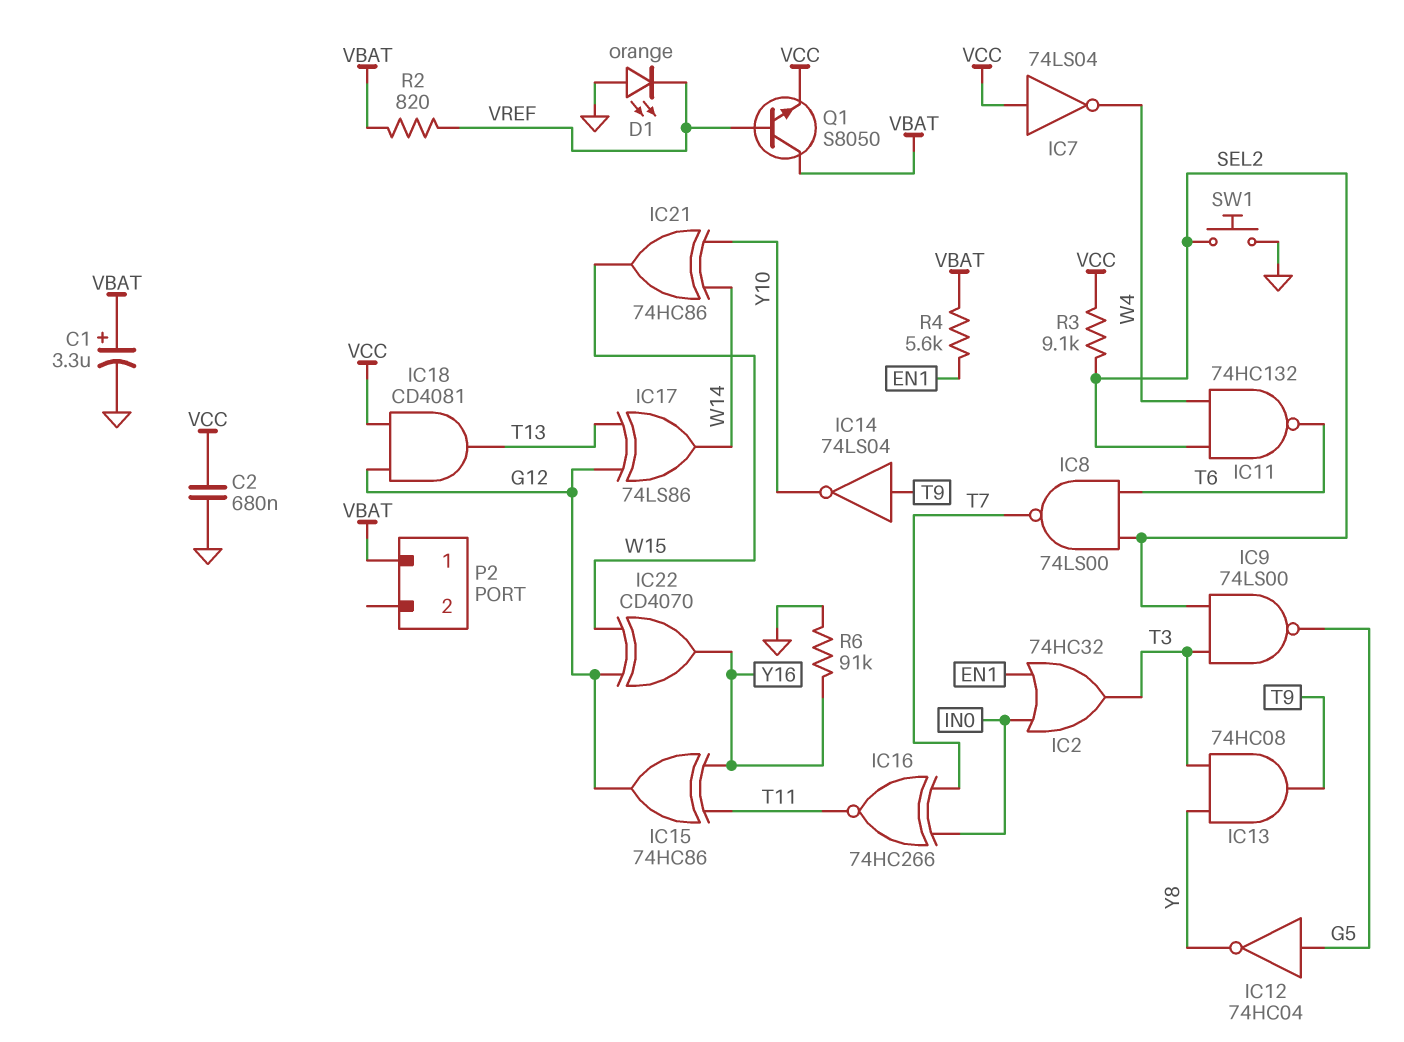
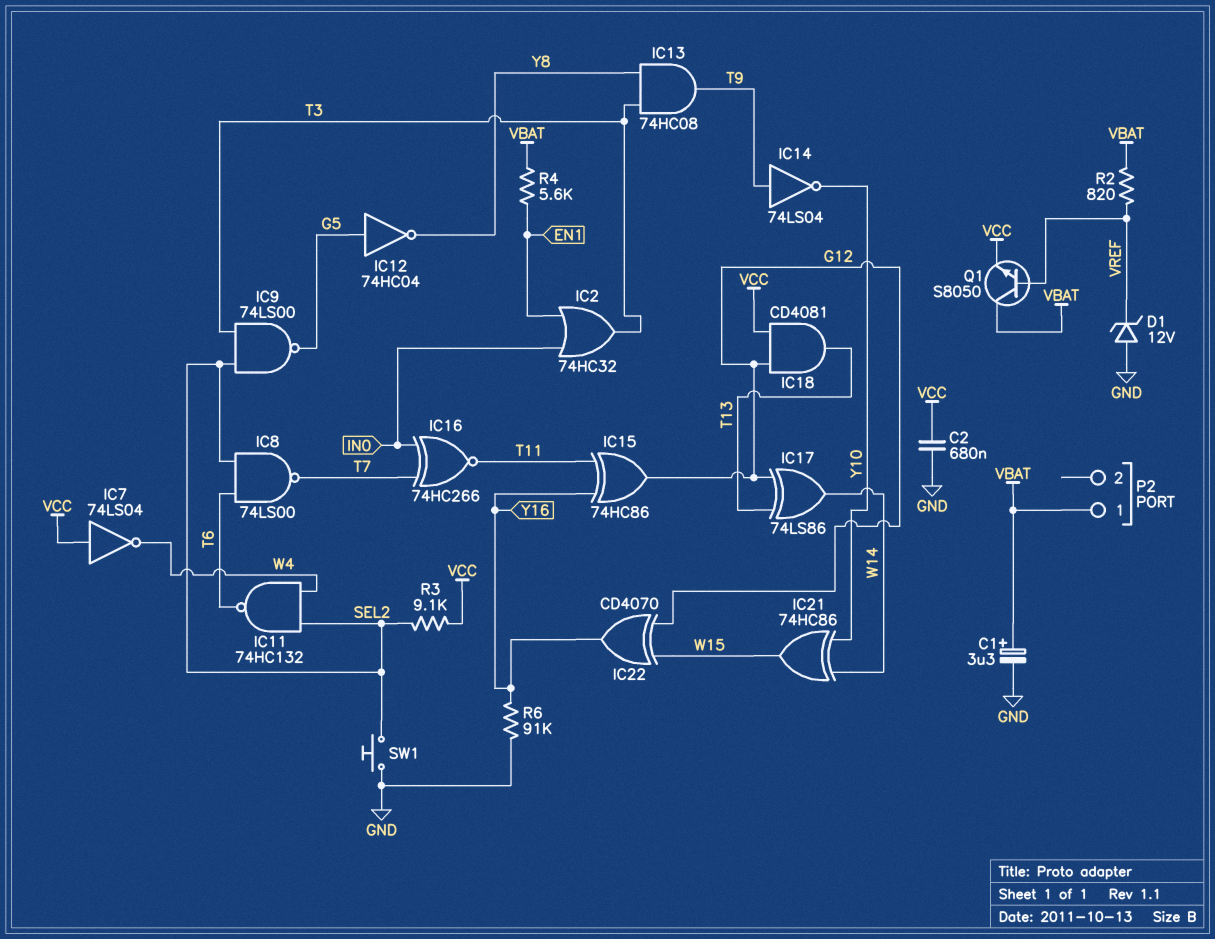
D1: LED orange (A GND, K VREF) -> zener 12V (A GND, K VREF)

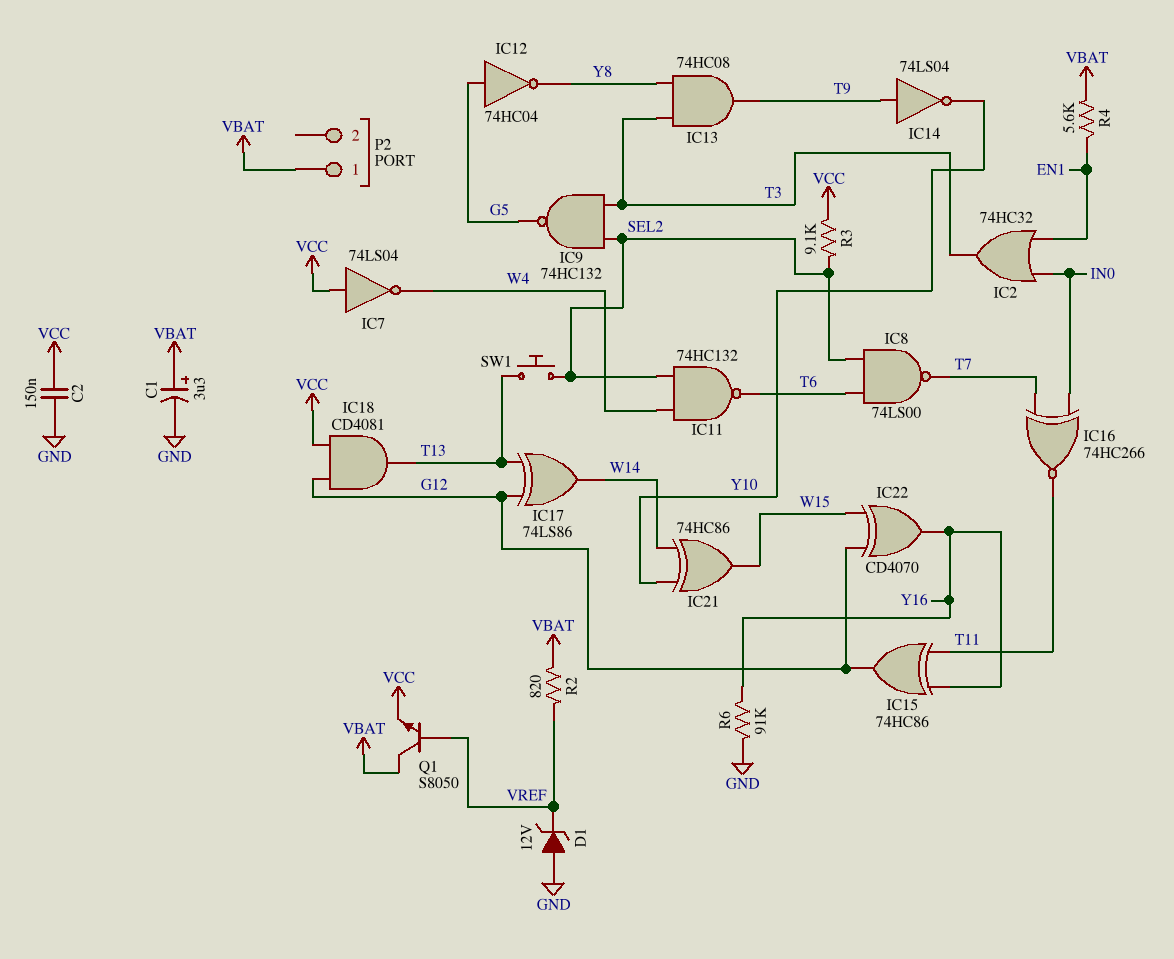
C2: 680nF (GND, VCC) -> 150nF (GND, VCC)
IC9: NAND 74LS00 (in SEL2, in T3, out G5) -> NAND 74HC132 (in SEL2, in T3, out G5)
SW1: button (GND, SEL2) -> button (SEL2, T13)

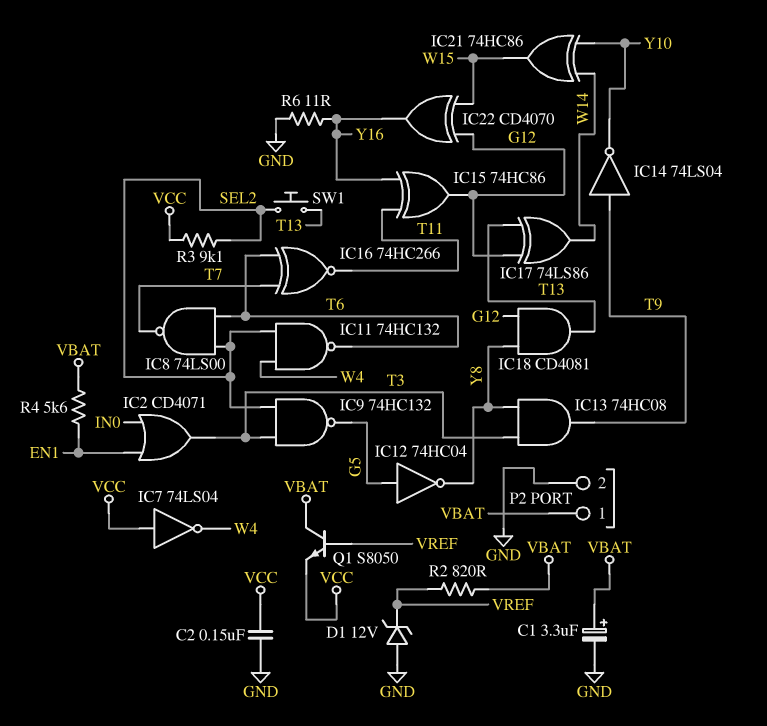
IC2: OR 74HC32 (in EN1, in IN0, out T3) -> OR CD4071 (in EN1, in IN0, out T3)
IC16: XNOR 74HC266 (in IN0, in T7, out T11) -> XNOR 74HC266 (in T6, in T7, out T11)
IC18: AND CD4081 (in G12, in VCC, out T13) -> AND CD4081 (in G12, in Y8, out T13)
P2 pin 2: none -> GND
R6: 91k (GND, Y16) -> 11 (GND, Y16)

